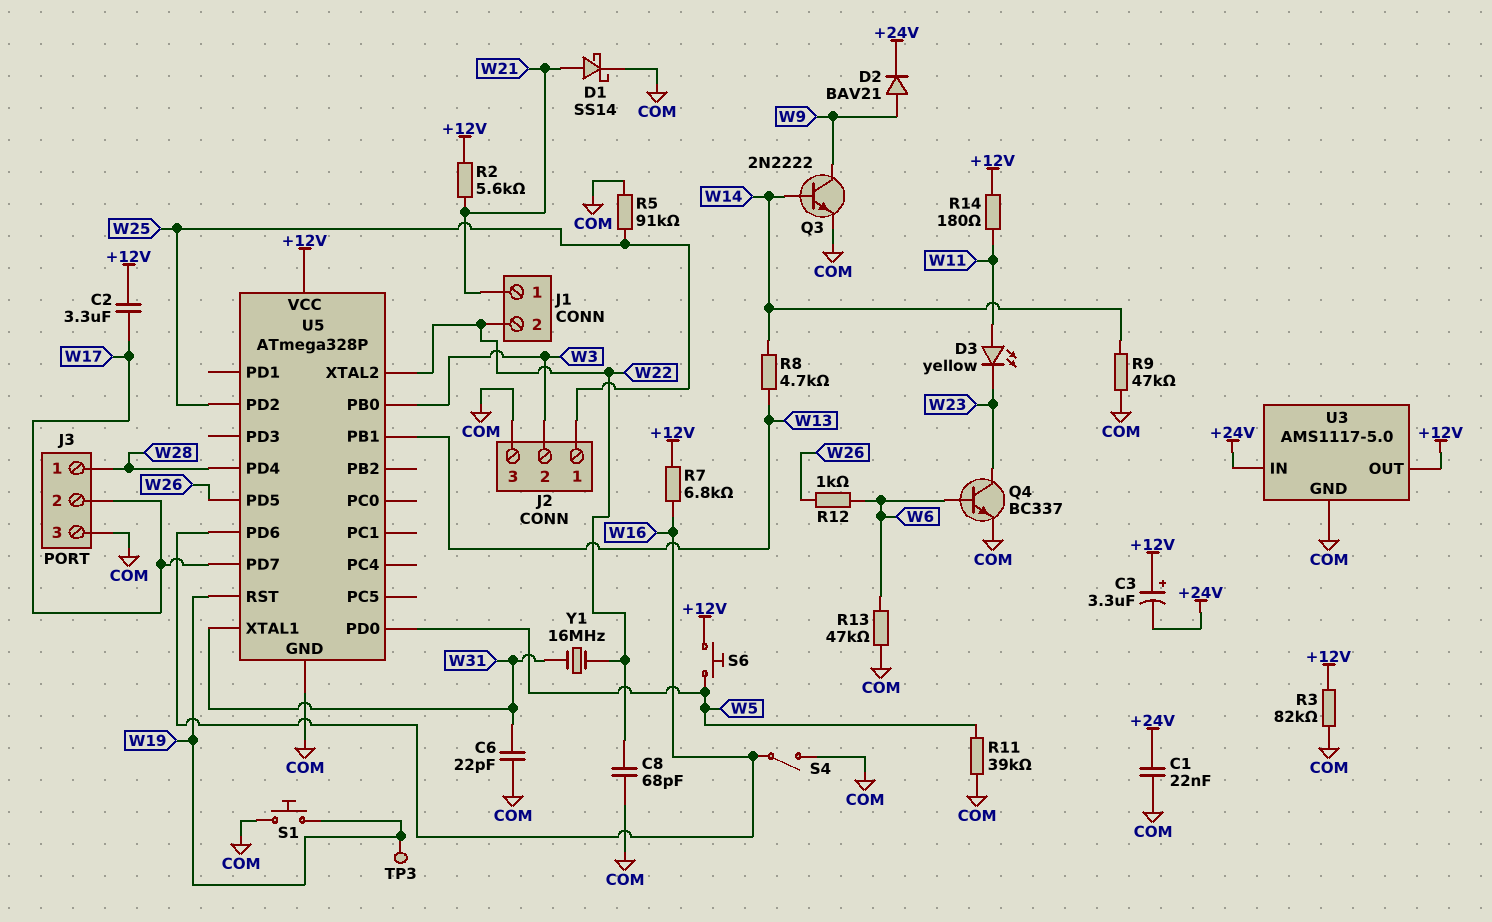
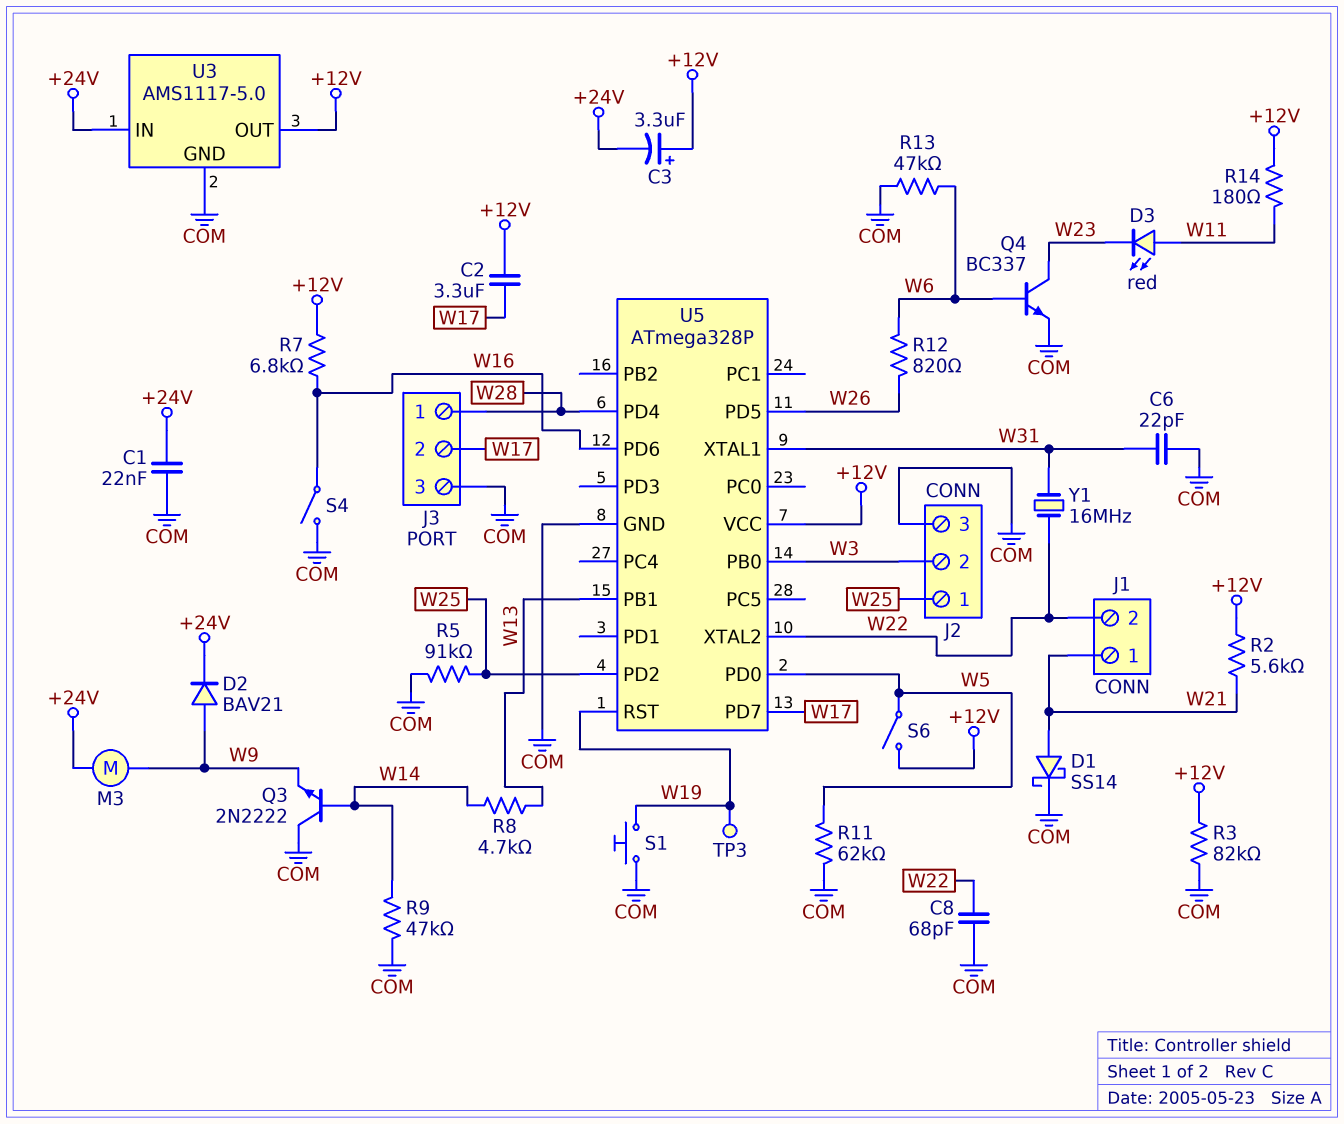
D3: LED yellow (A W11, K W23) -> LED red (A W11, K W23)
M3: none -> motor (+24V, W9)
Q3: NPN 2N2222 (B W14, C W9, E COM) -> NPN 2N2222 (B W14, C COM, E W9)
R11: 39k (COM, W5) -> 62k (COM, W5)
R12: 1k (W6, W26) -> 820 (W6, W26)
S6: button (+12V, W5) -> switch (+12V, W5)

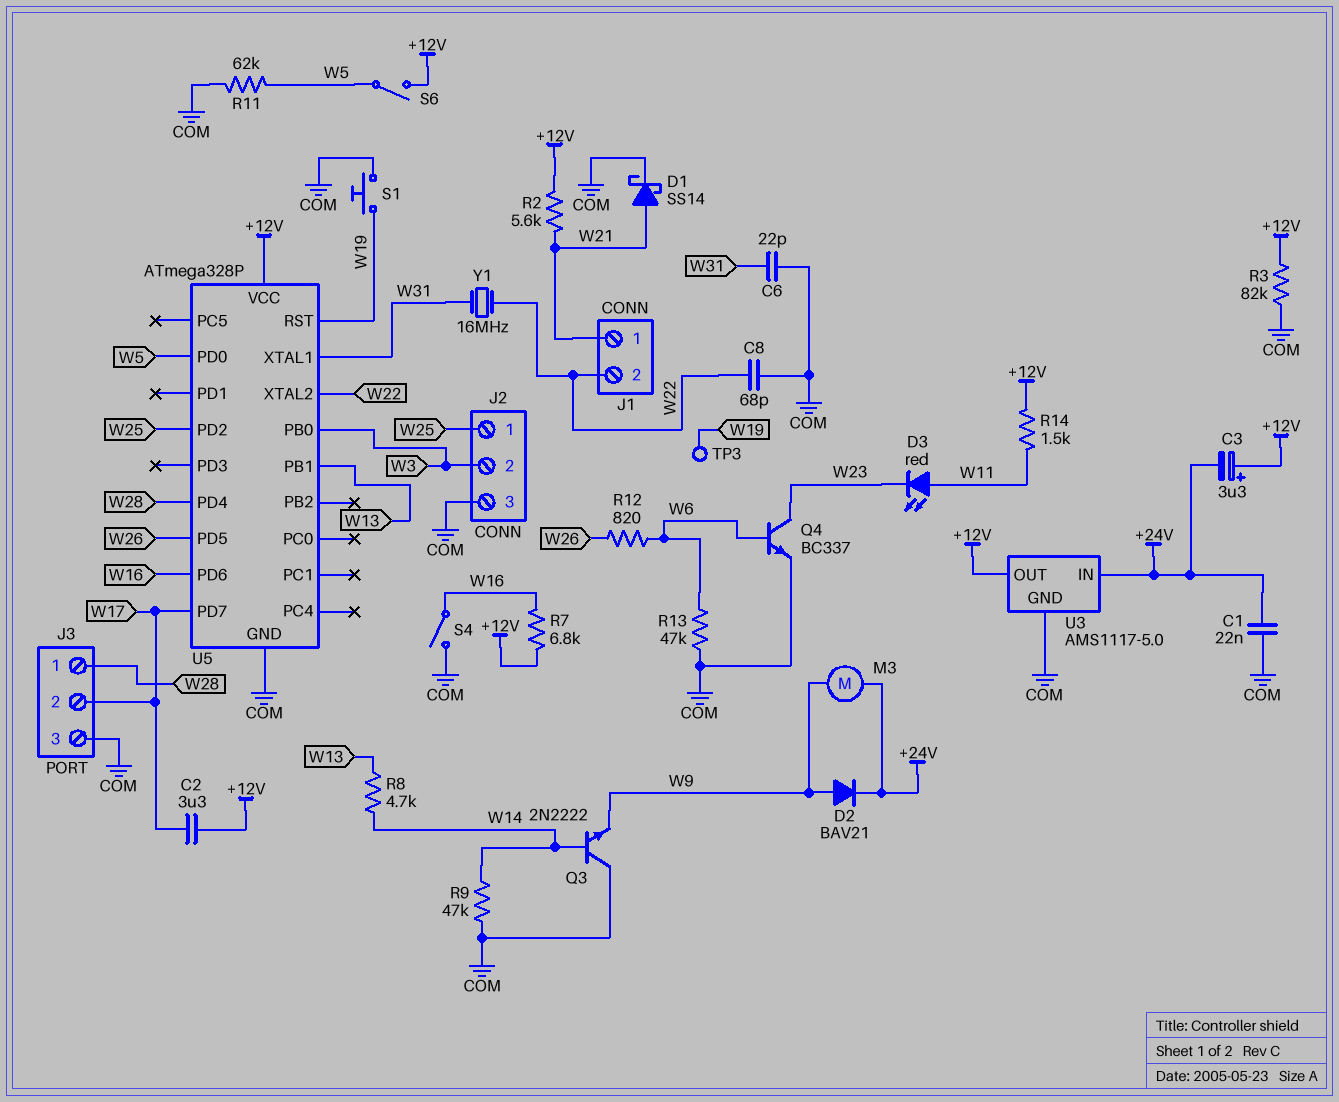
R5: 91k (COM, W25) -> none
R14: 180 (+12V, W11) -> 1.5k (+12V, W11)

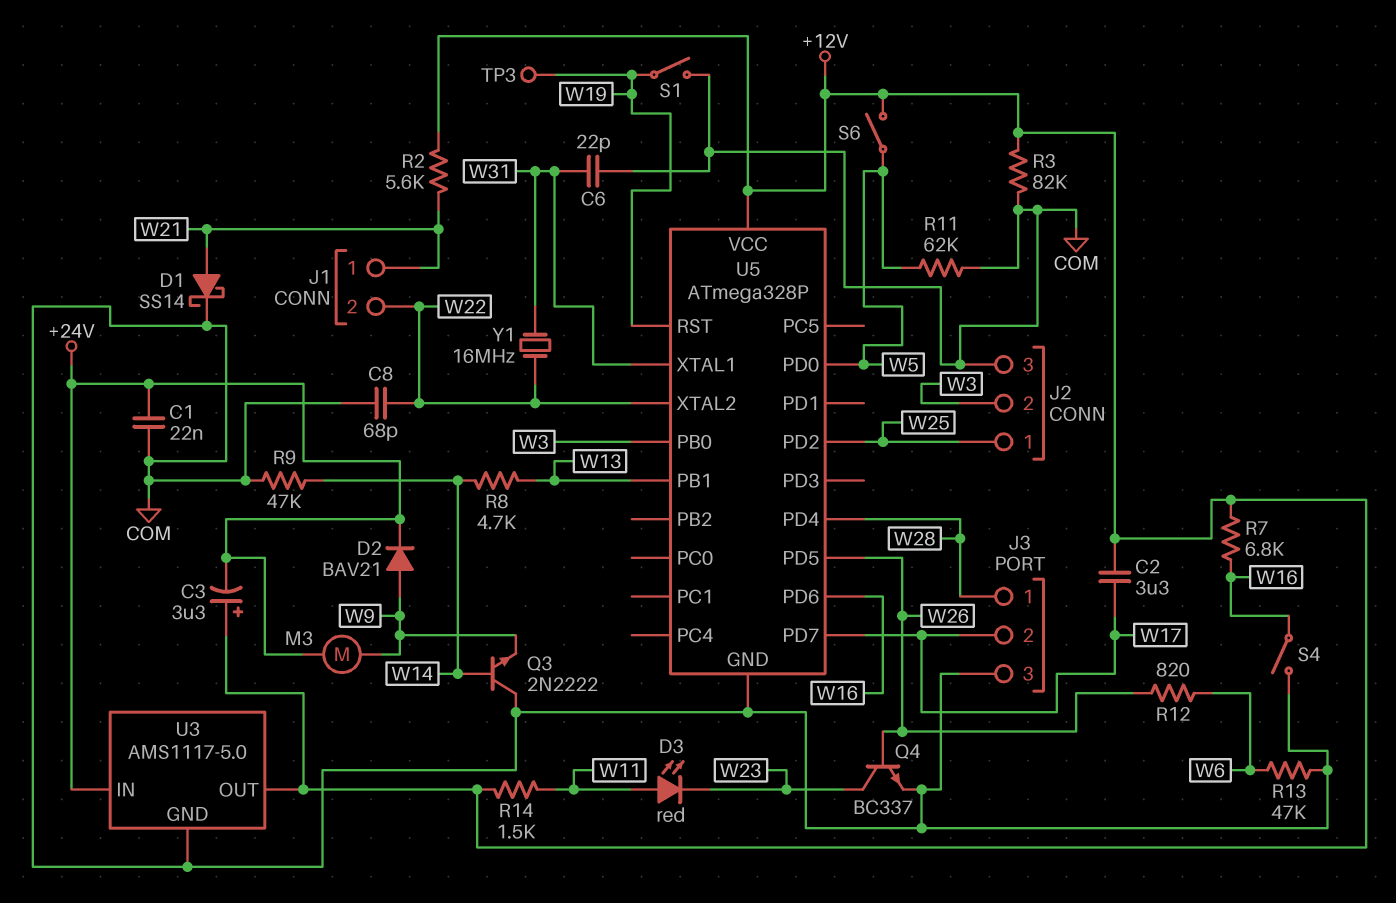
Q4: NPN BC337 (B W6, C W23, E COM) -> NPN BC337 (B W26, C W23, E COM)
S1: button (COM, W19) -> switch (COM, W19)

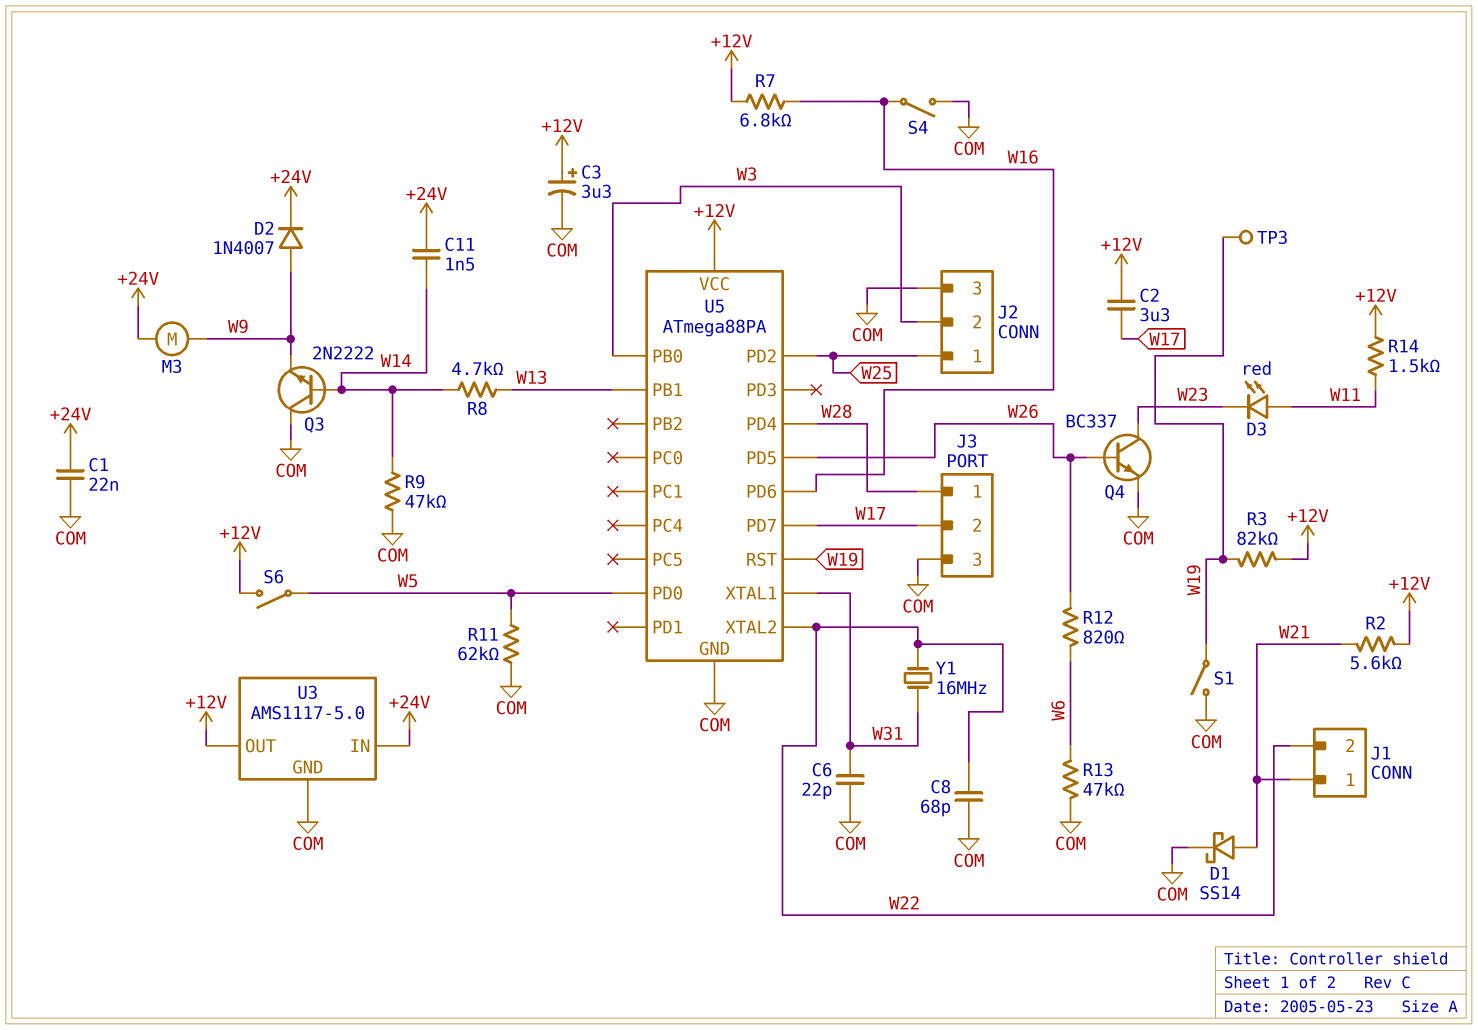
C3: 3.3uF (plus +12V, minus +24V) -> 3.3uF (plus +12V, minus COM)
C11: none -> 1.5nF (+24V, W14)
D2: diode BAV21 (A W9, K +24V) -> diode 1N4007 (A W9, K +24V)
R3: 82k (+12V, COM) -> 82k (+12V, W19)
U5: ATmega328P -> ATmega88PA

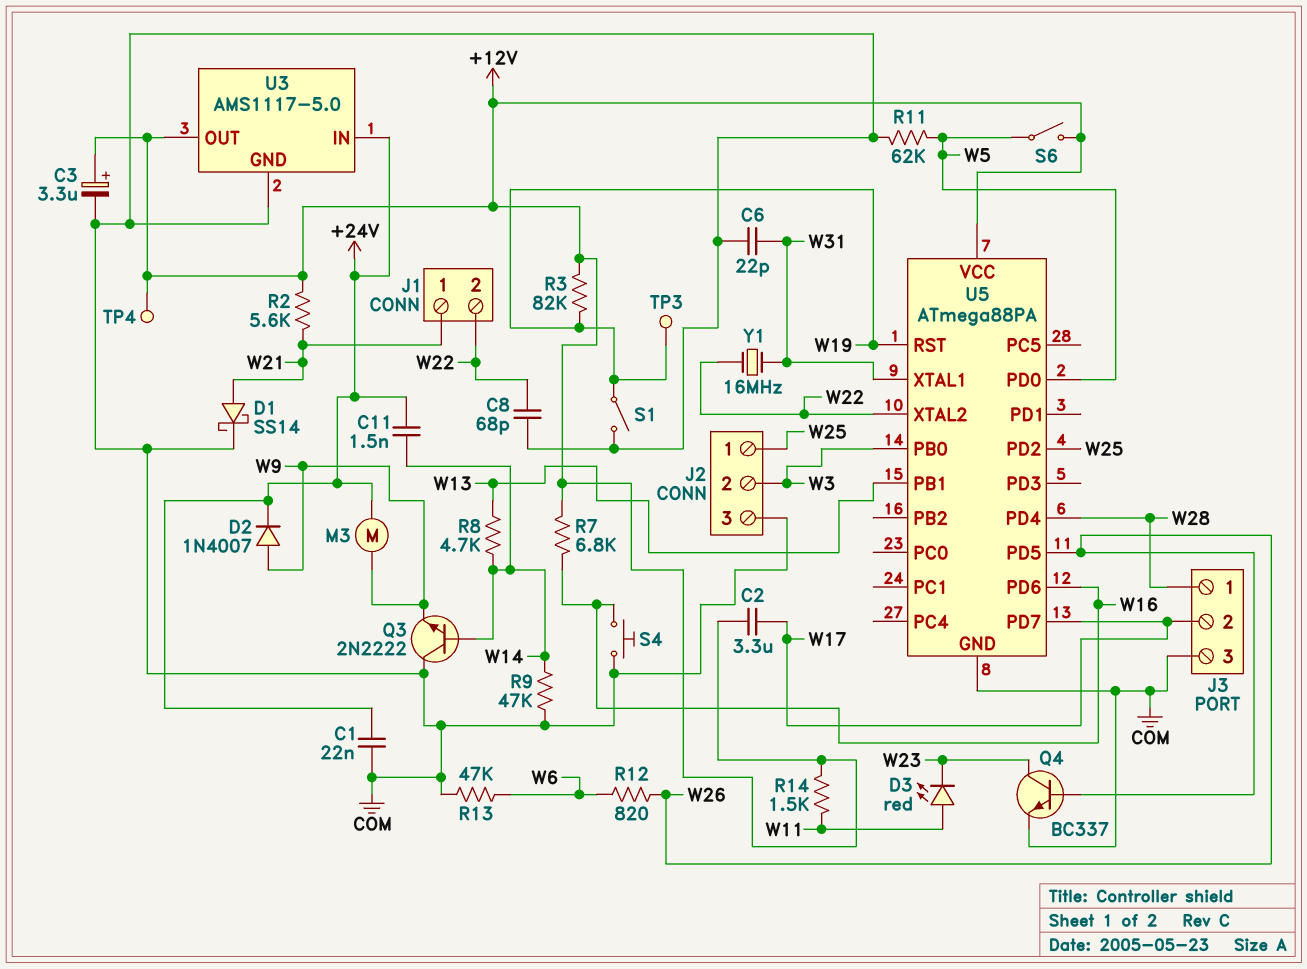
S4: switch (COM, W16) -> button (COM, W16)
TP4: none -> test point (+12V)

